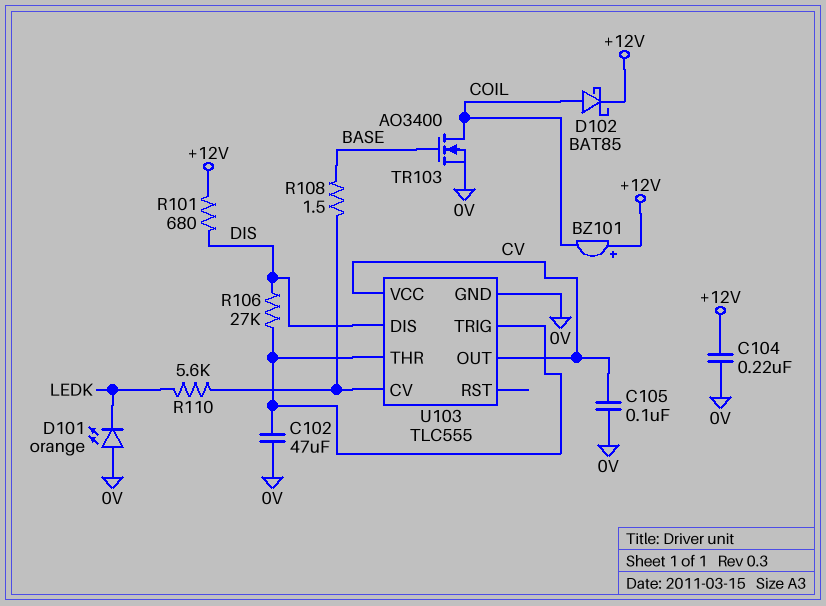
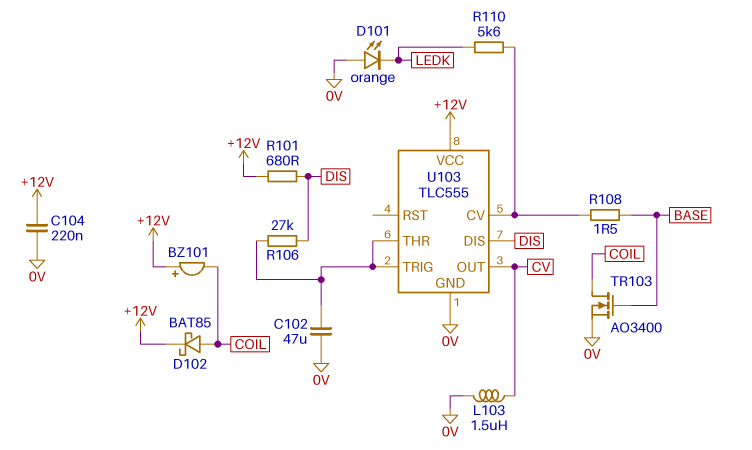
C105: 100nF (0V, CV) -> none
L103: none -> 1.5uH (0V, CV)
U103 pin VCC: CV -> +12V

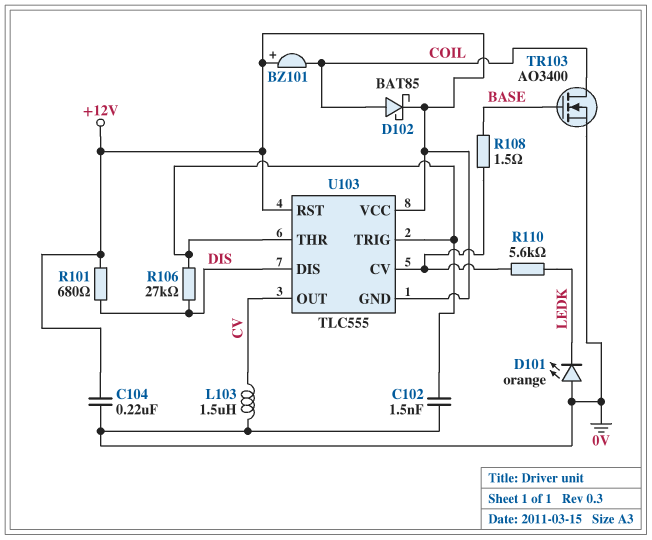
C102: 47uF (0V, U103/THR) -> 1.5nF (0V, U103/THR)
U103 pin GND: 0V -> +12V
U103 pin RST: none -> +12V

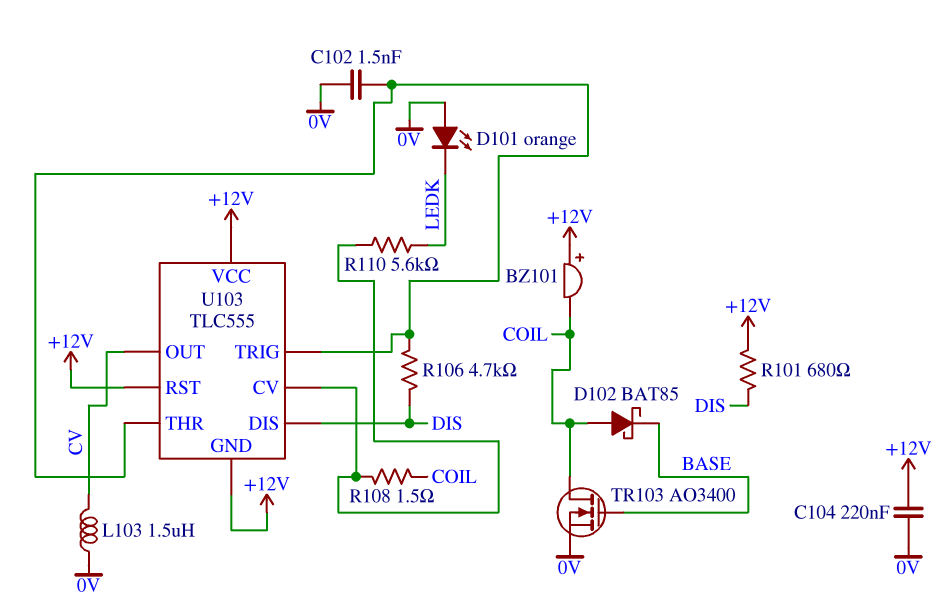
D102: schottky BAT85 (A COIL, K +12V) -> schottky BAT85 (A COIL, K BASE)
R106: 27k (DIS, U103/THR) -> 4.7k (DIS, U103/THR)
R108: 1.5 (BASE, U103/CV) -> 1.5 (COIL, U103/CV)

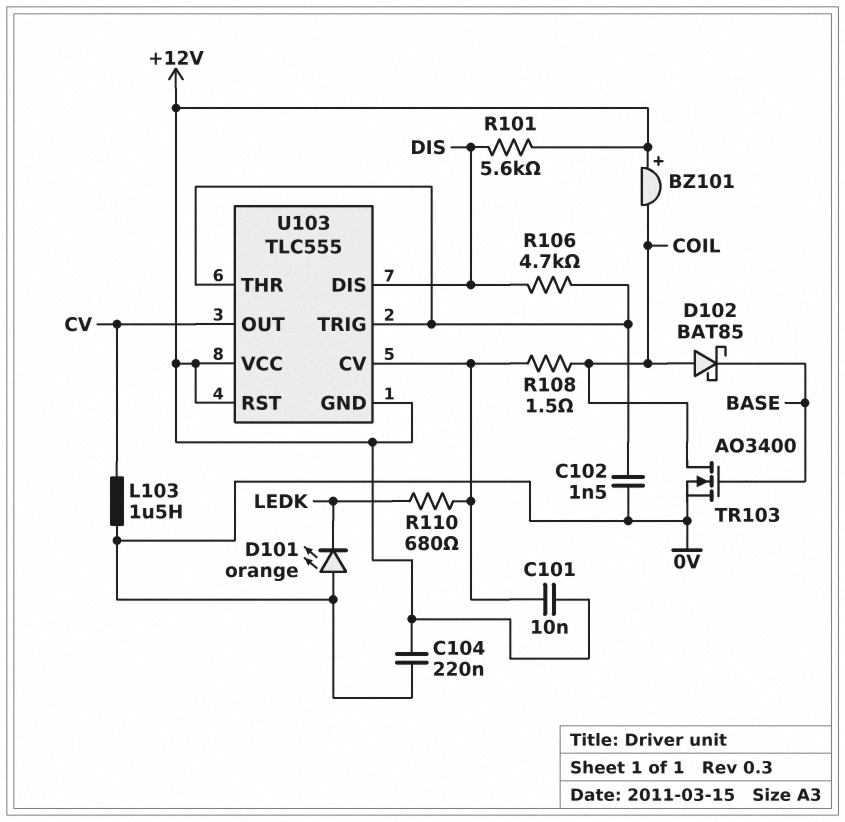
C101: none -> 10nF (+12V, U103/CV)
R101: 680 (+12V, DIS) -> 5.6k (+12V, DIS)
R110: 5.6k (LEDK, U103/CV) -> 680 (LEDK, U103/CV)

